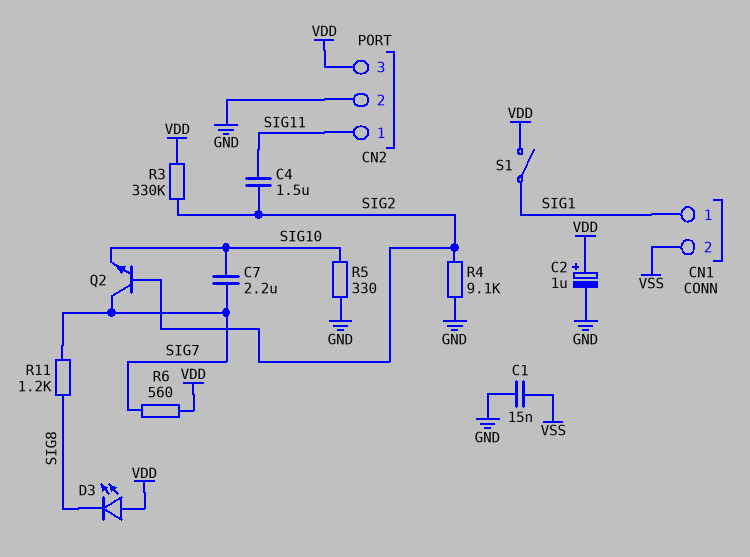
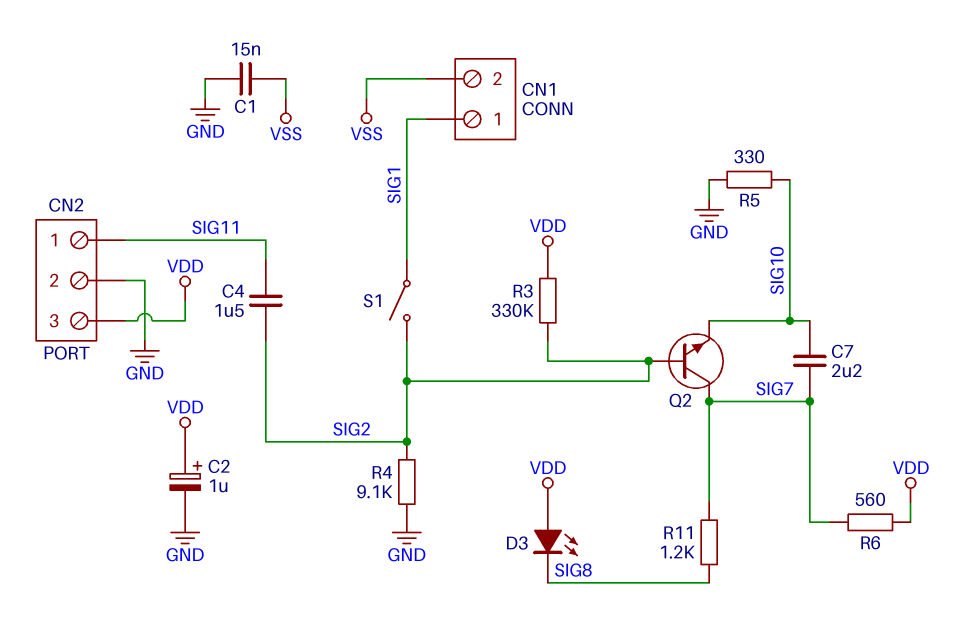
S1: switch (SIG1, VDD) -> switch (SIG1, SIG2)

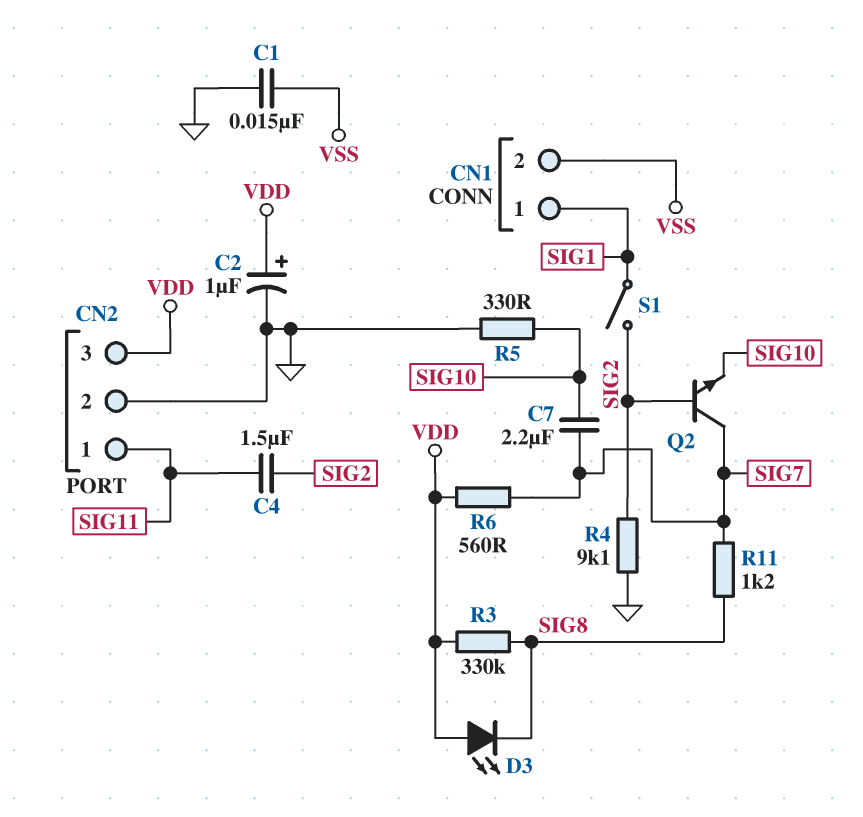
R3: 330k (SIG2, VDD) -> 330k (SIG8, VDD)

